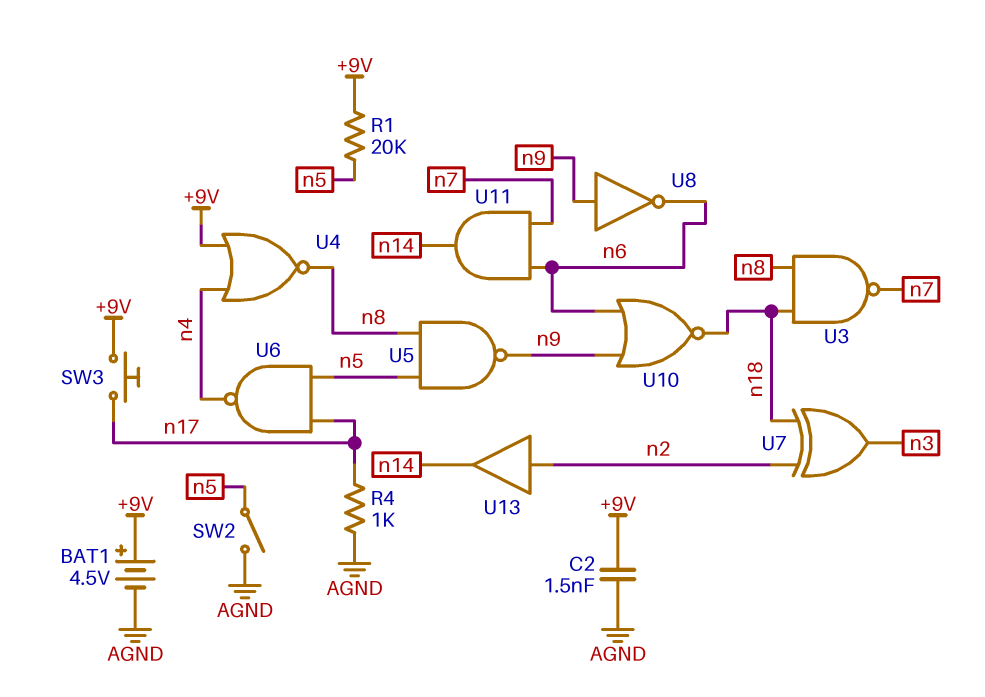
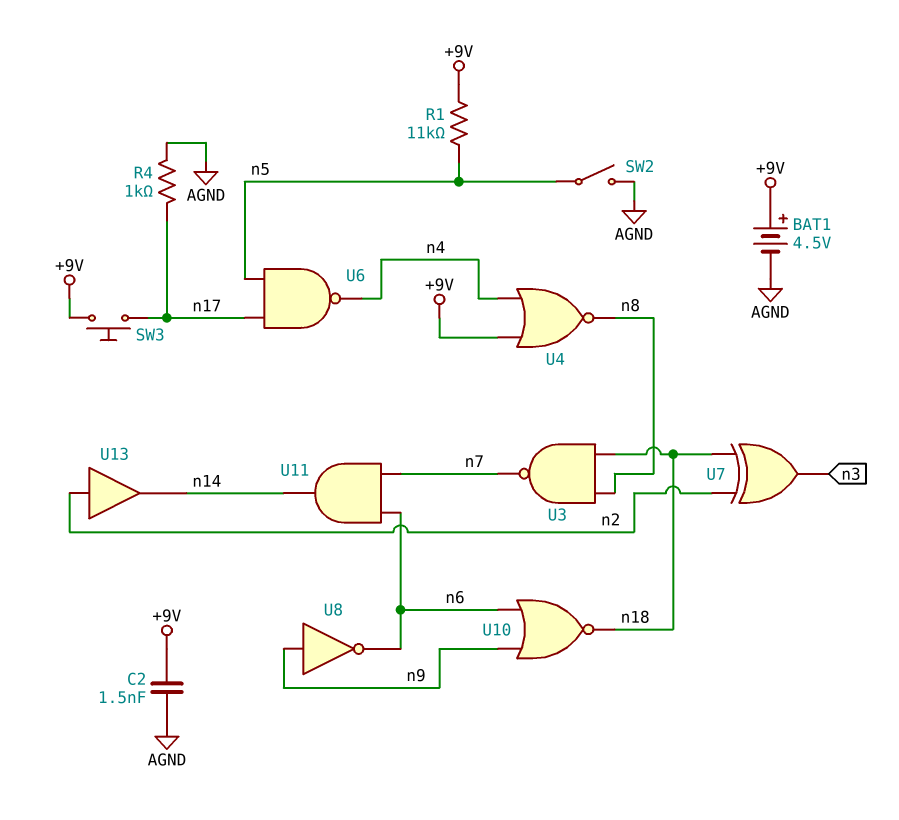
R1: 20k (+9V, n5) -> 11k (+9V, n5)
U5: NAND (in n5, in n8, out n9) -> none

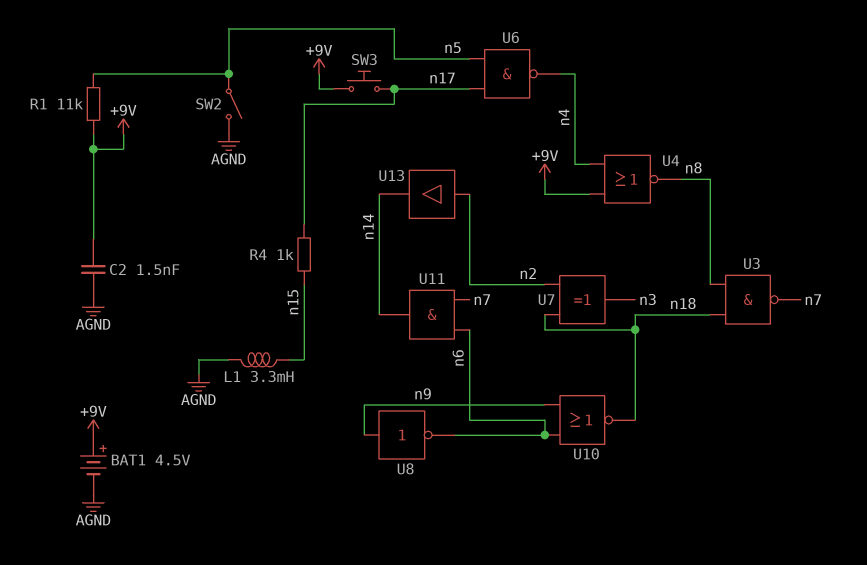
L1: none -> 3.3mH (AGND, n15)
R4: 1k (AGND, n17) -> 1k (n15, n17)

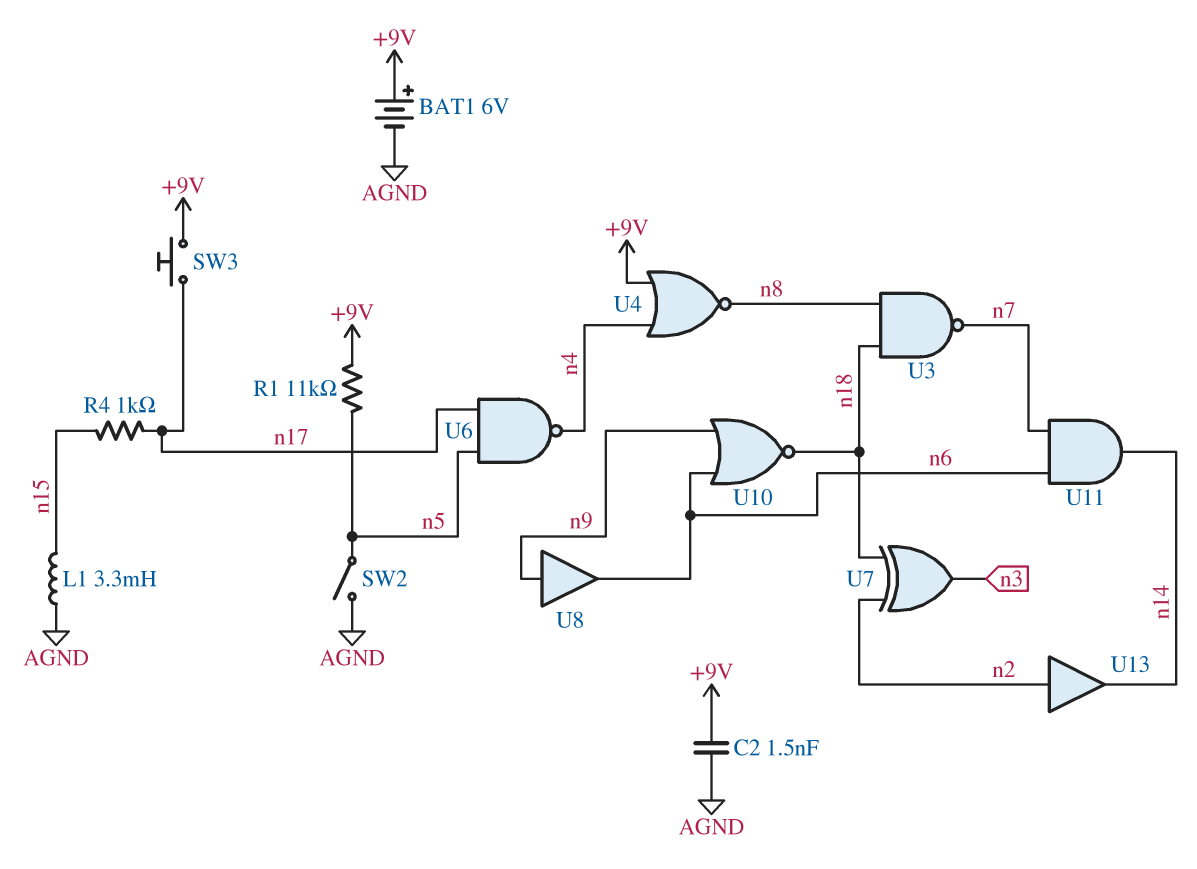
BAT1: 4.5V (plus +9V, minus AGND) -> 6V (plus +9V, minus AGND)
U8: NOT (in n9, out n6) -> buffer (in n9, out n6)

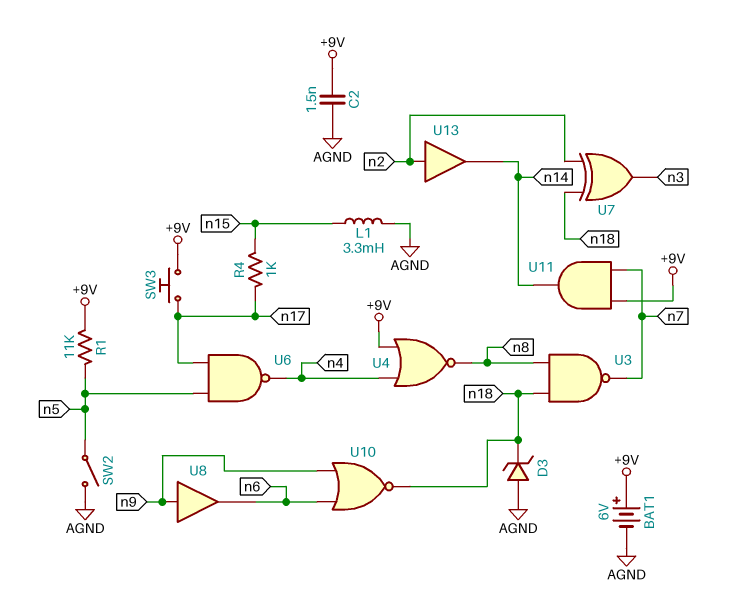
D3: none -> zener (A AGND, K n18)
U11: AND (in n6, in n7, out n14) -> AND (in +9V, in n7, out n14)

